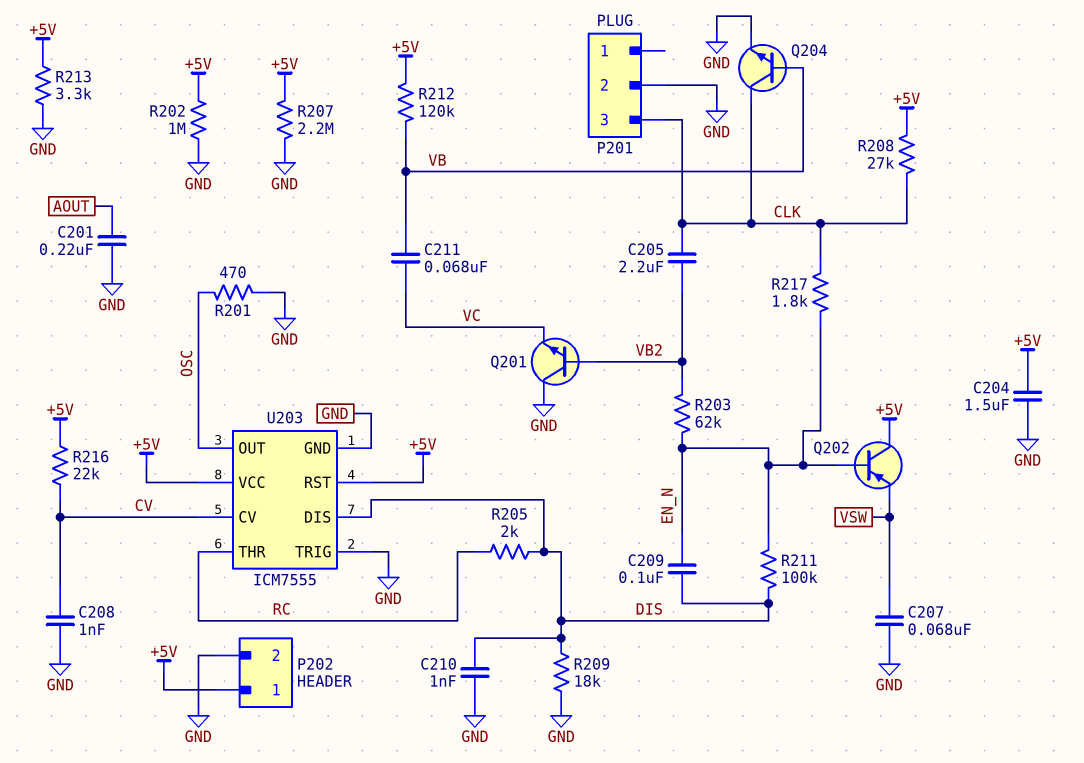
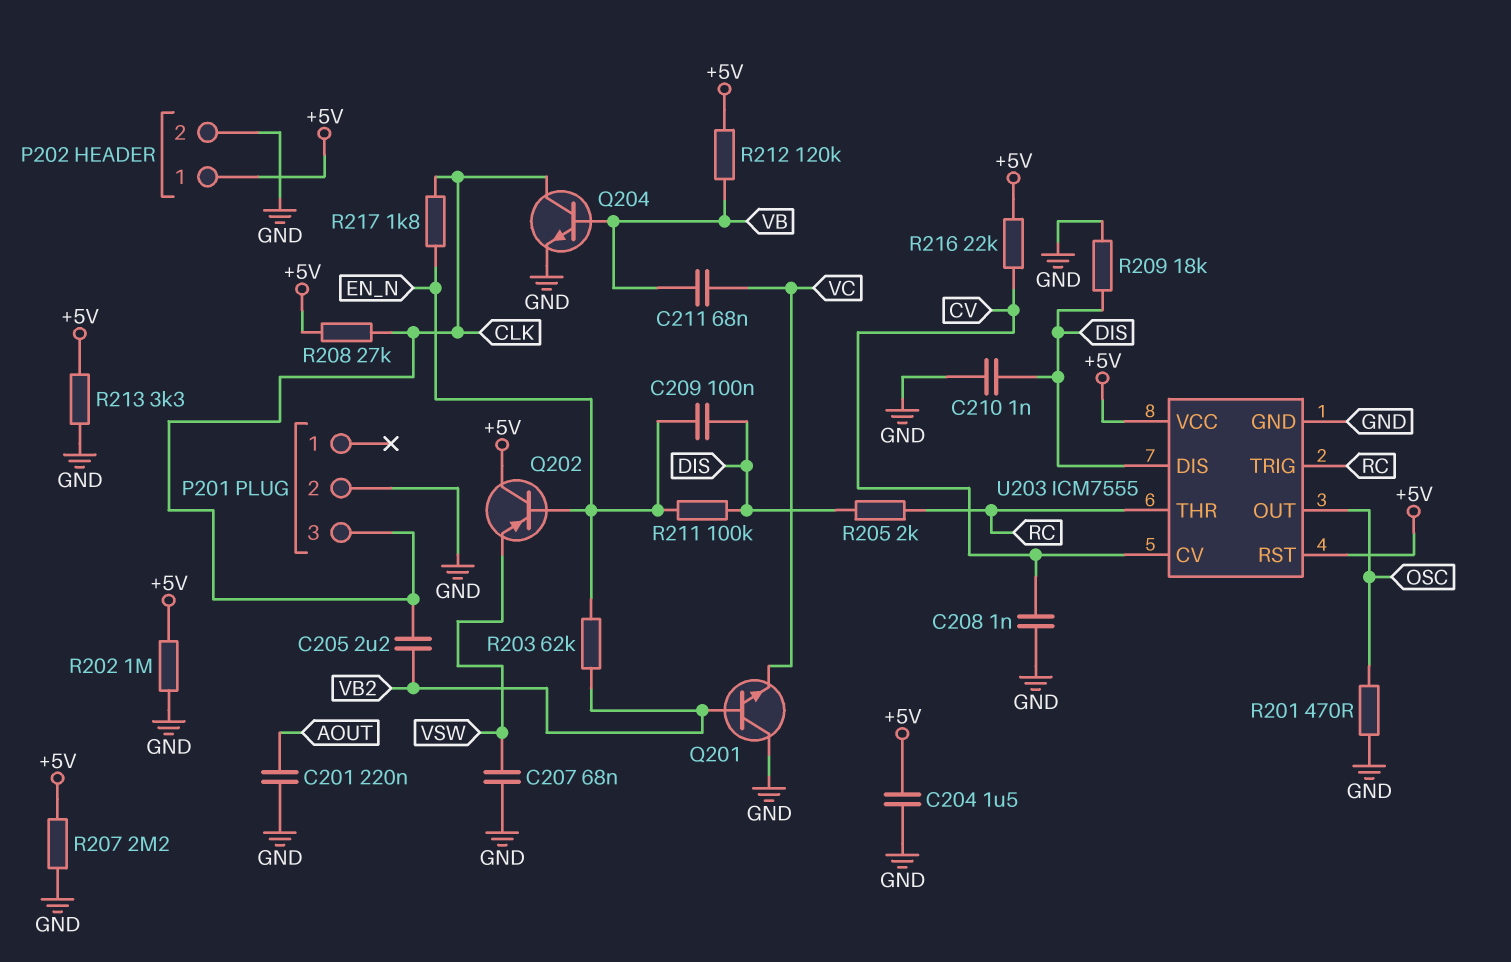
U203 pin TRIG: GND -> RC

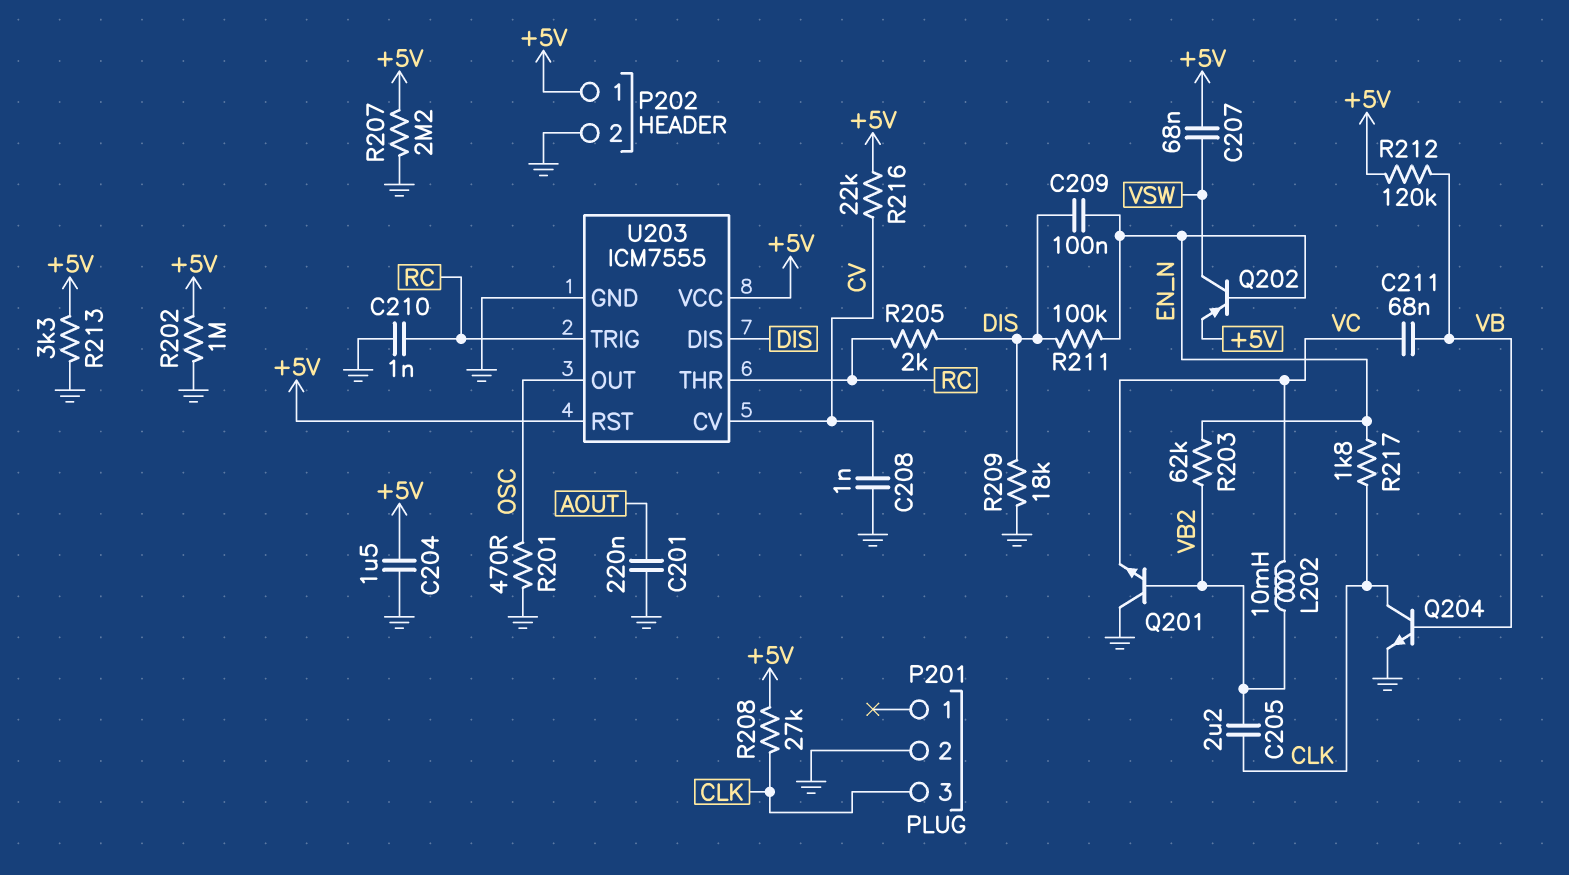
C207: 68nF (GND, VSW) -> 68nF (+5V, VSW)
C210: 1nF (DIS, GND) -> 1nF (GND, RC)
L202: none -> 10mH (VB2, VC)
Q202: PNP (B EN_N, C +5V, E VSW) -> PNP (B EN_N, C VSW, E +5V)

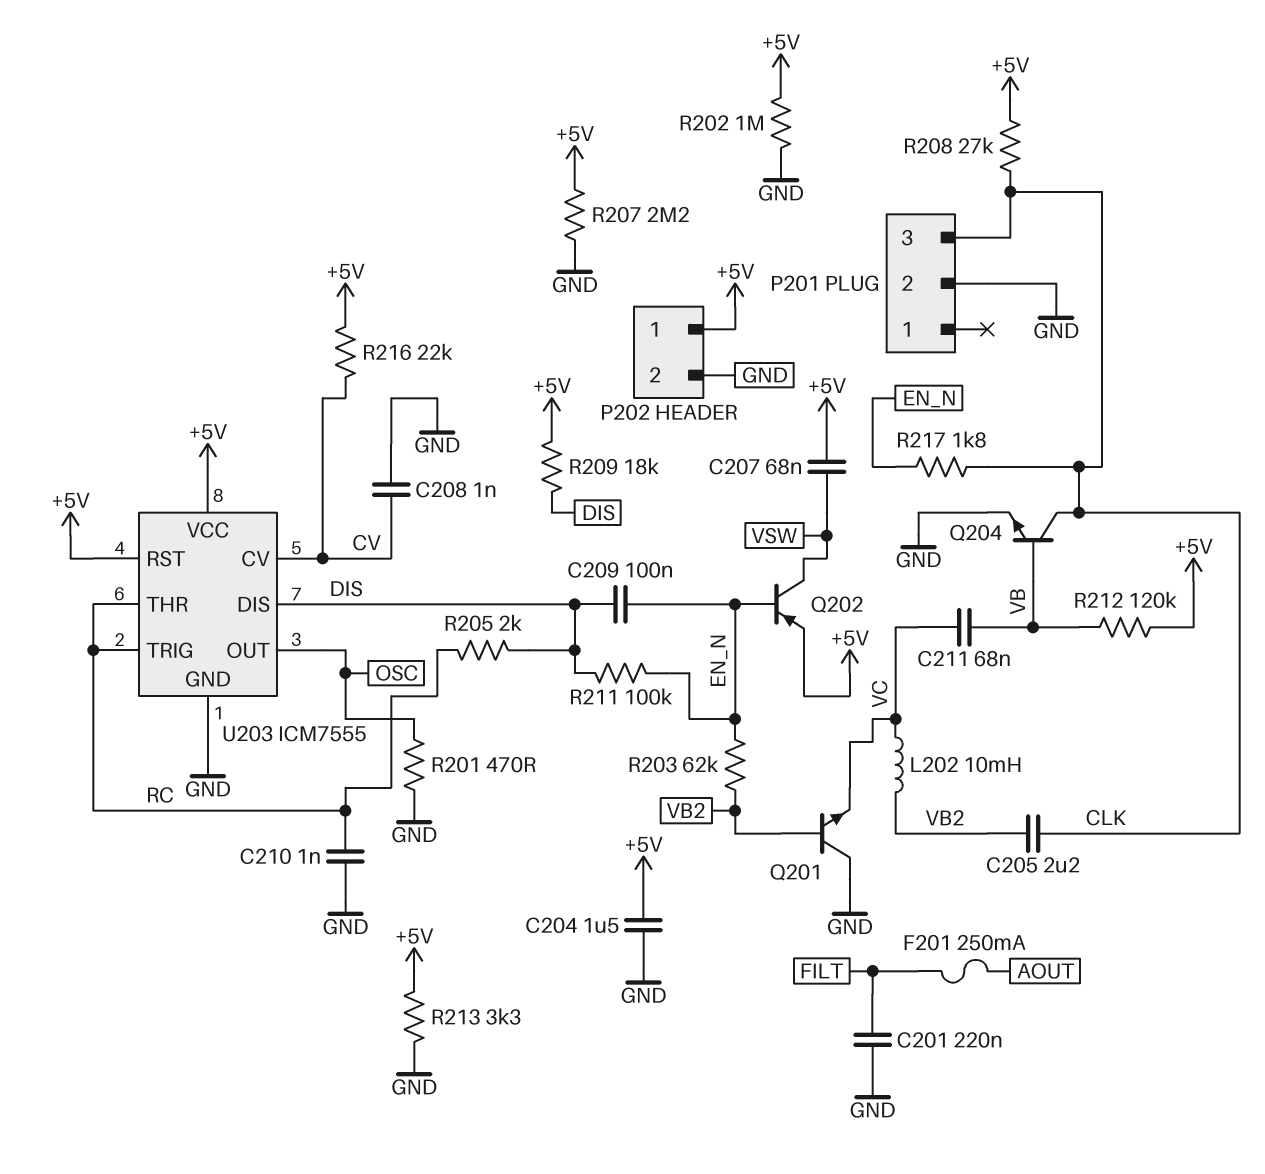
C201: 220nF (AOUT, GND) -> 220nF (FILT, GND)
F201: none -> 250mA (AOUT, FILT)
R209: 18k (DIS, GND) -> 18k (+5V, DIS)

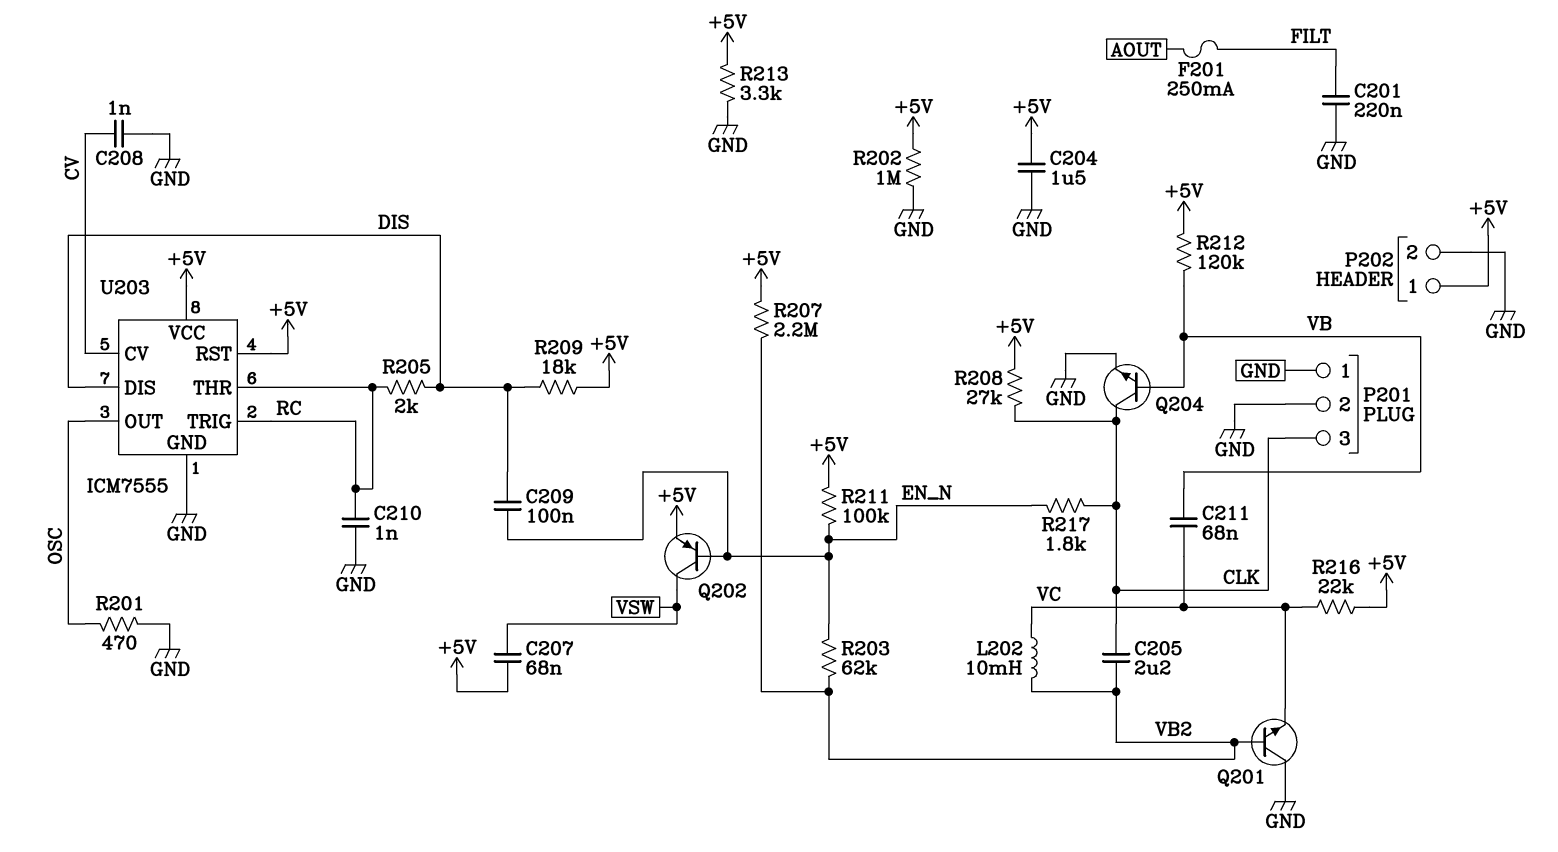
P201 pin 1: none -> GND
R207: 2.2M (+5V, GND) -> 2.2M (+5V, VB2)
R211: 100k (DIS, EN_N) -> 100k (+5V, EN_N)
R216: 22k (+5V, CV) -> 22k (+5V, VC)

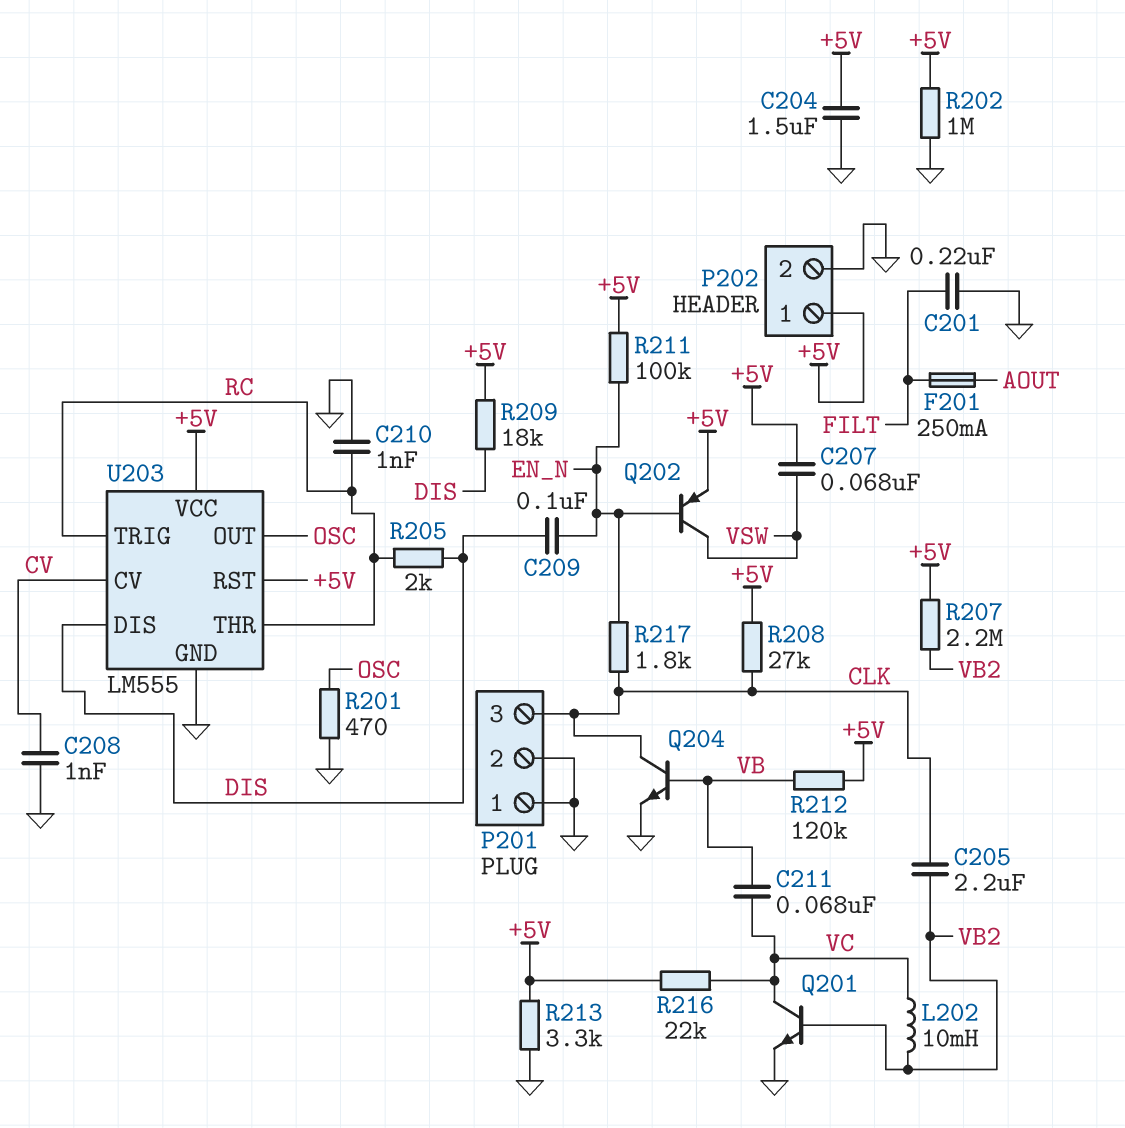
Q201: NPN (B VB2, C GND, E VC) -> NPN (B VB2, C VC, E GND)
R203: 62k (EN_N, VB2) -> none
U203: ICM7555 -> LM555

